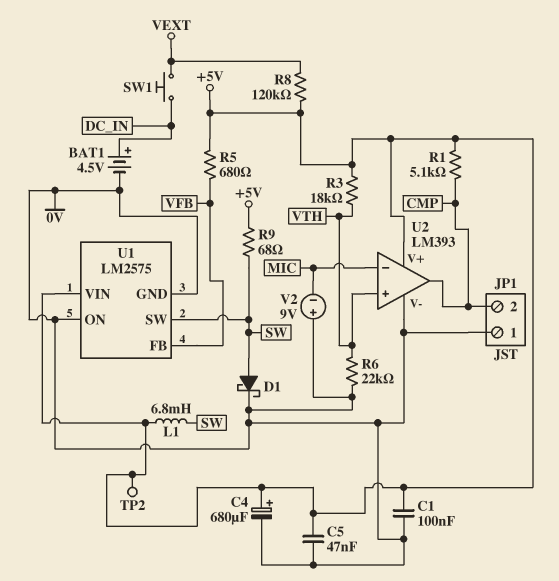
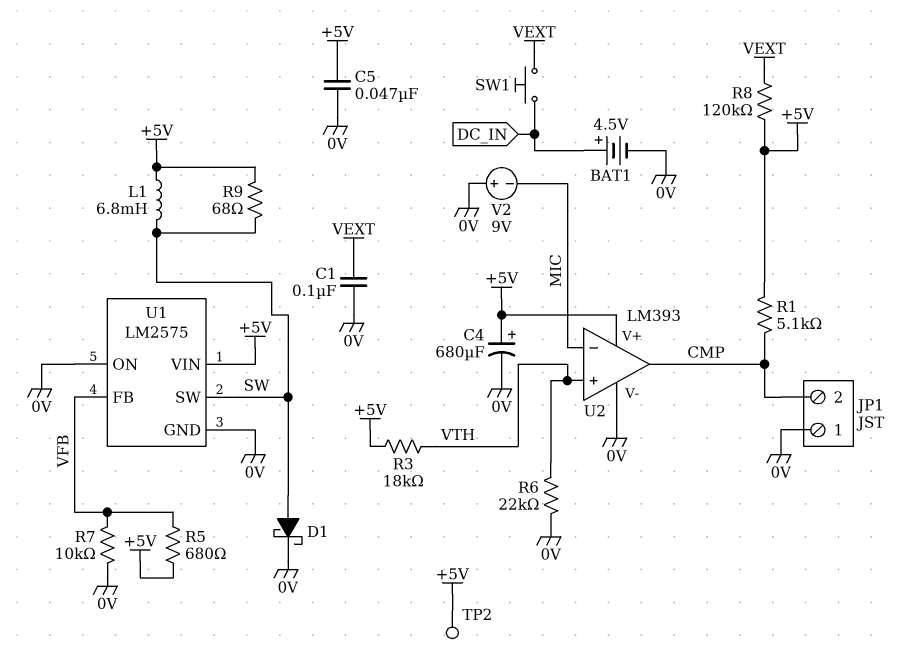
C1: 100nF (+5V, 0V) -> 100nF (0V, VEXT)
R7: none -> 10k (0V, VFB)

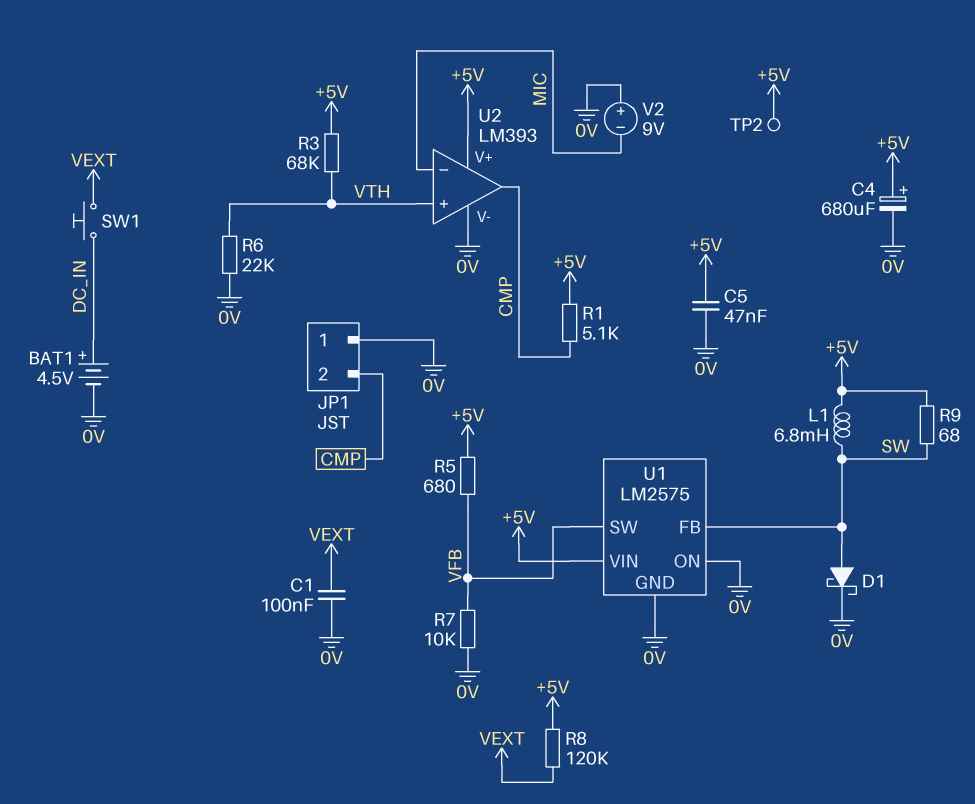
R3: 18k (+5V, VTH) -> 68k (+5V, VTH)
U1 pin FB: VFB -> SW
U1 pin SW: SW -> VFB

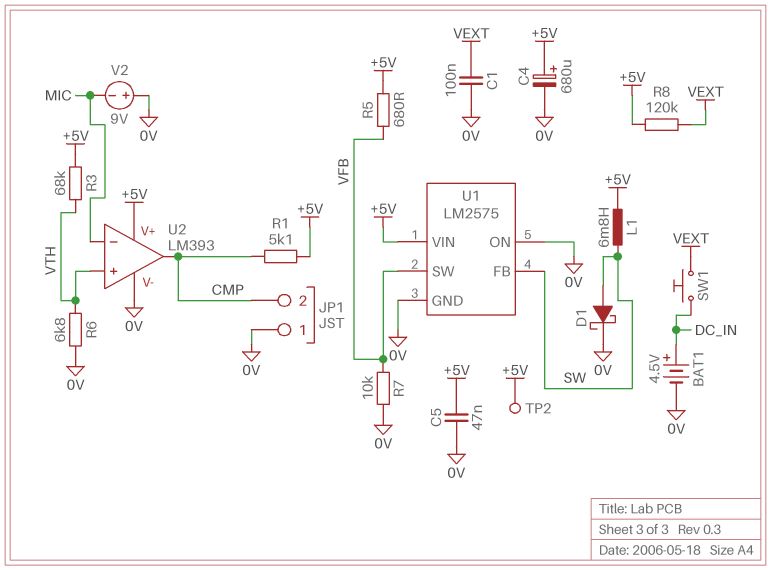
R6: 22k (0V, VTH) -> 6.8k (0V, VTH)
R9: 68 (+5V, SW) -> none

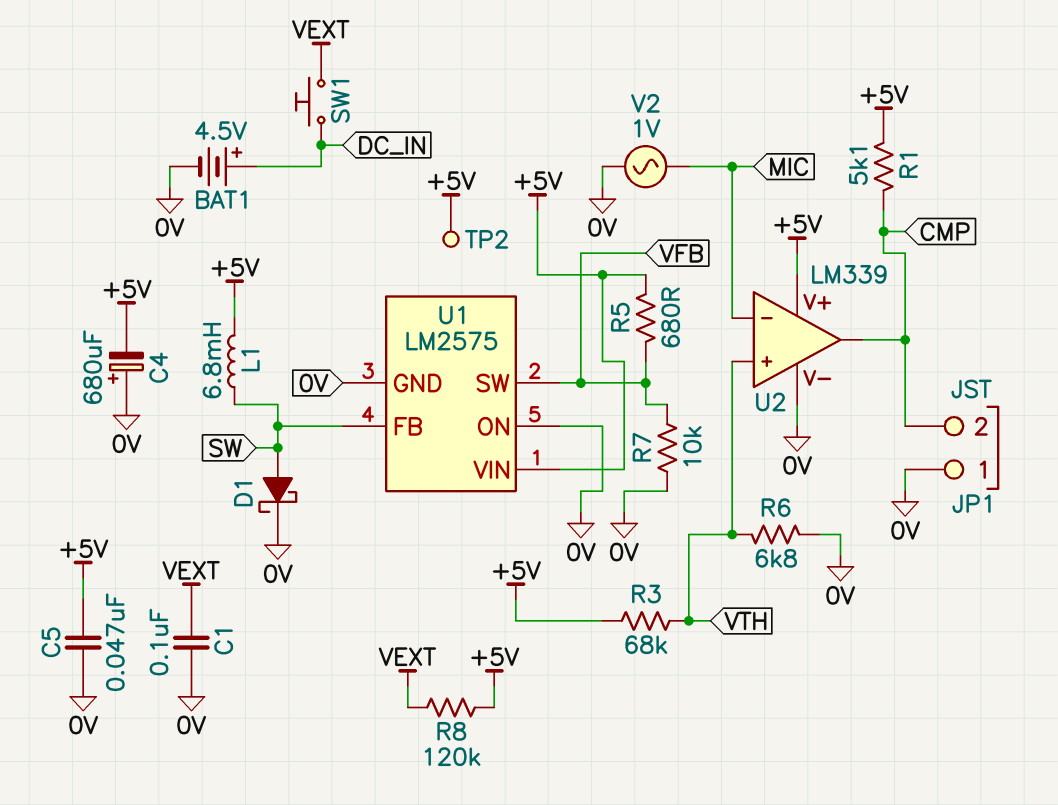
C4: 680uF (plus +5V, minus 0V) -> 680uF (plus 0V, minus +5V)
U2: LM393 -> LM339
V2: 9V (plus 0V, minus MIC) -> AC 1V (0V, MIC)

